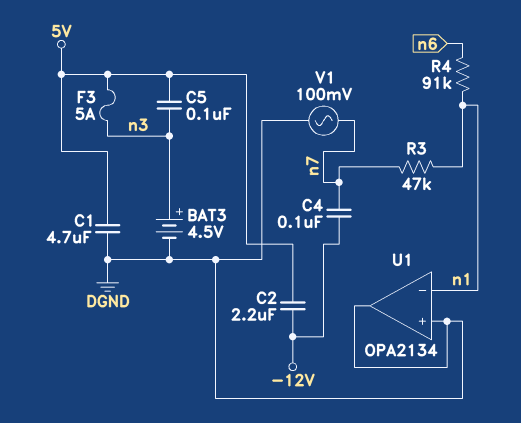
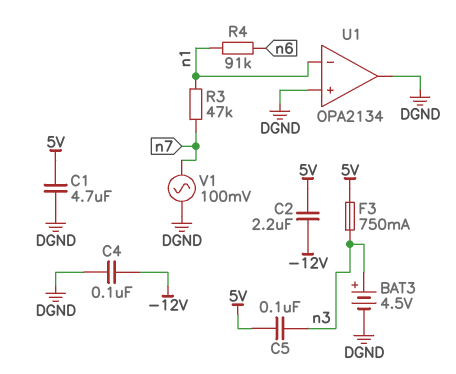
C4: 100nF (-12V, n7) -> 100nF (-12V, DGND)
F3: 5A (5V, n3) -> 750mA (5V, n3)

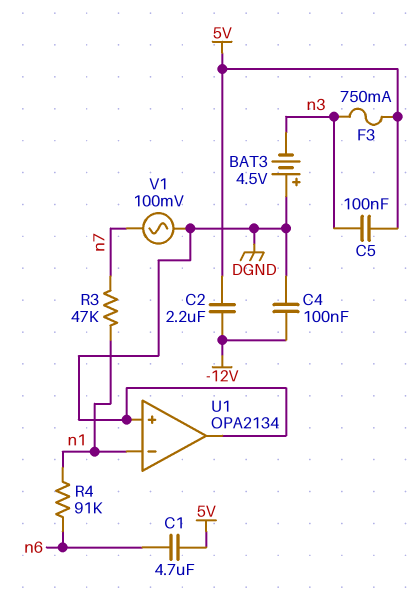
BAT3: 4.5V (plus n3, minus DGND) -> 4.5V (plus DGND, minus n3)
C1: 4.7uF (5V, DGND) -> 4.7uF (5V, n6)

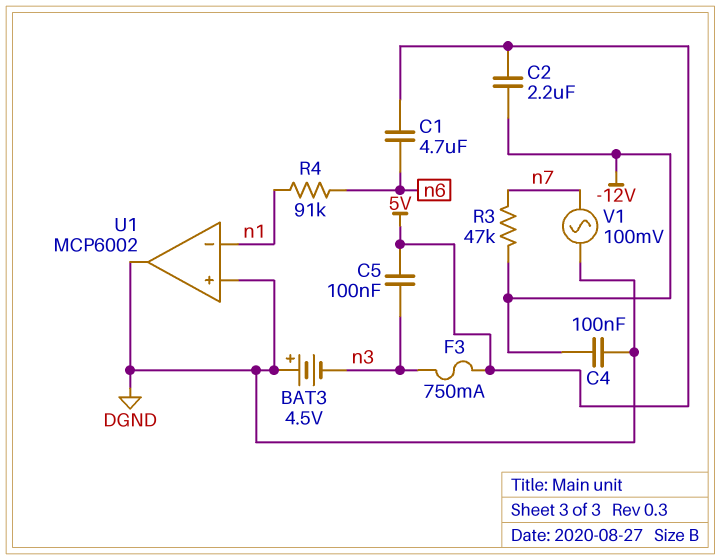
R3: 47k (n1, n7) -> 47k (-12V, n7)
U1: OPA2134 -> MCP6002

